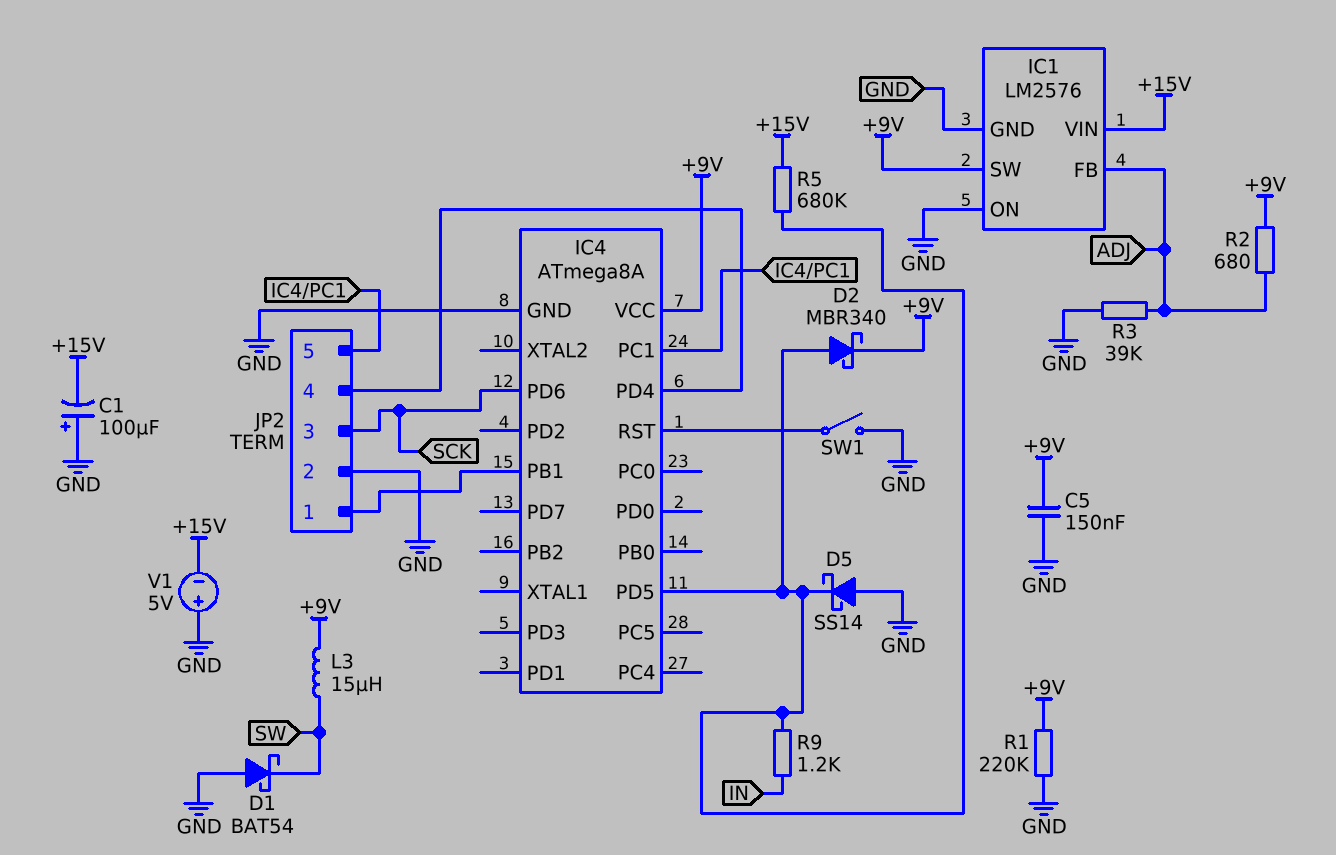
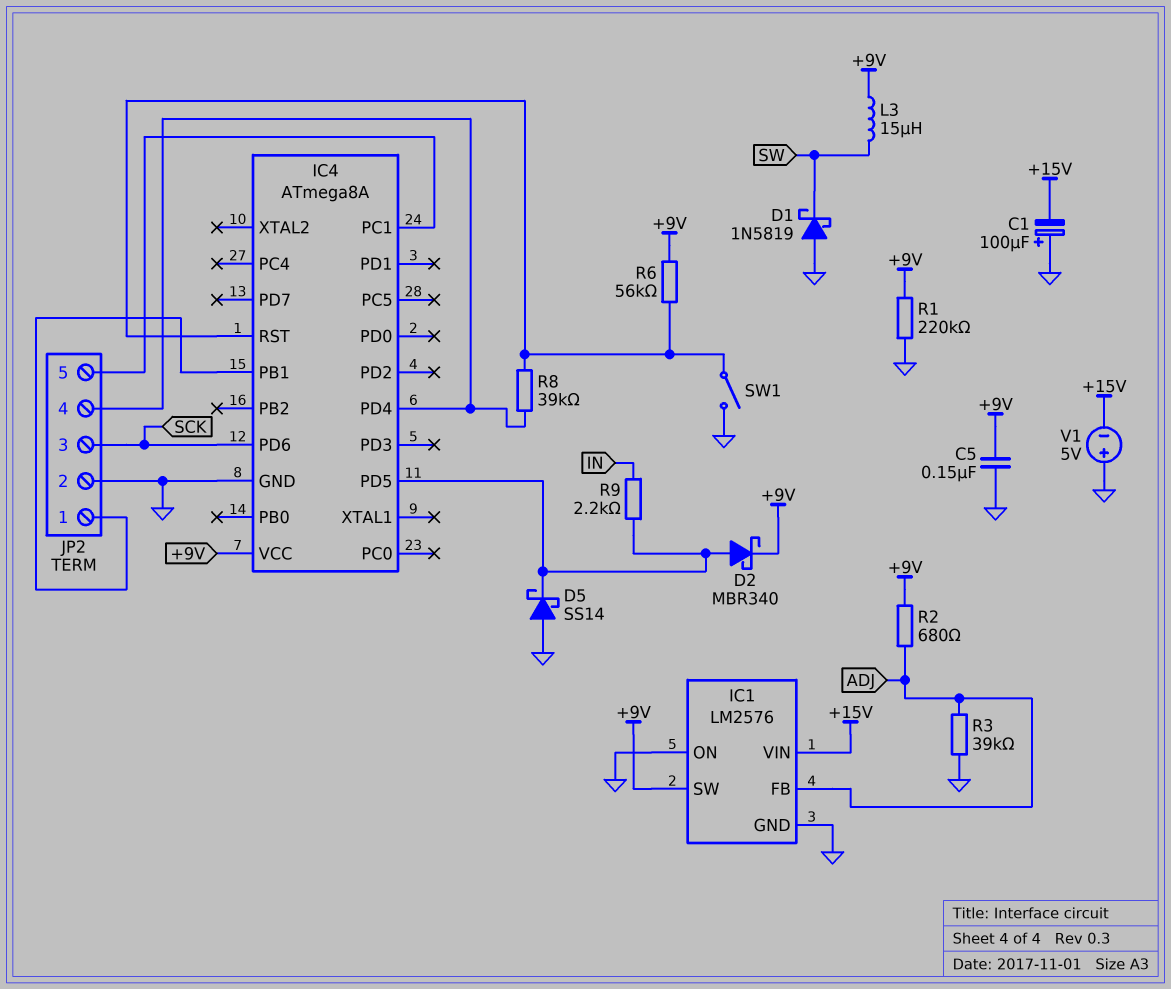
D1: schottky BAT54 (A GND, K SW) -> schottky 1N5819 (A GND, K SW)
R5: 680k (+15V, IC4/PD5) -> none
R6: none -> 56k (+9V, IC4/RST)
R8: none -> 39k (IC4/PD4, IC4/RST)
R9: 1.2k (IC4/PD5, IN) -> 2.2k (IC4/PD5, IN)

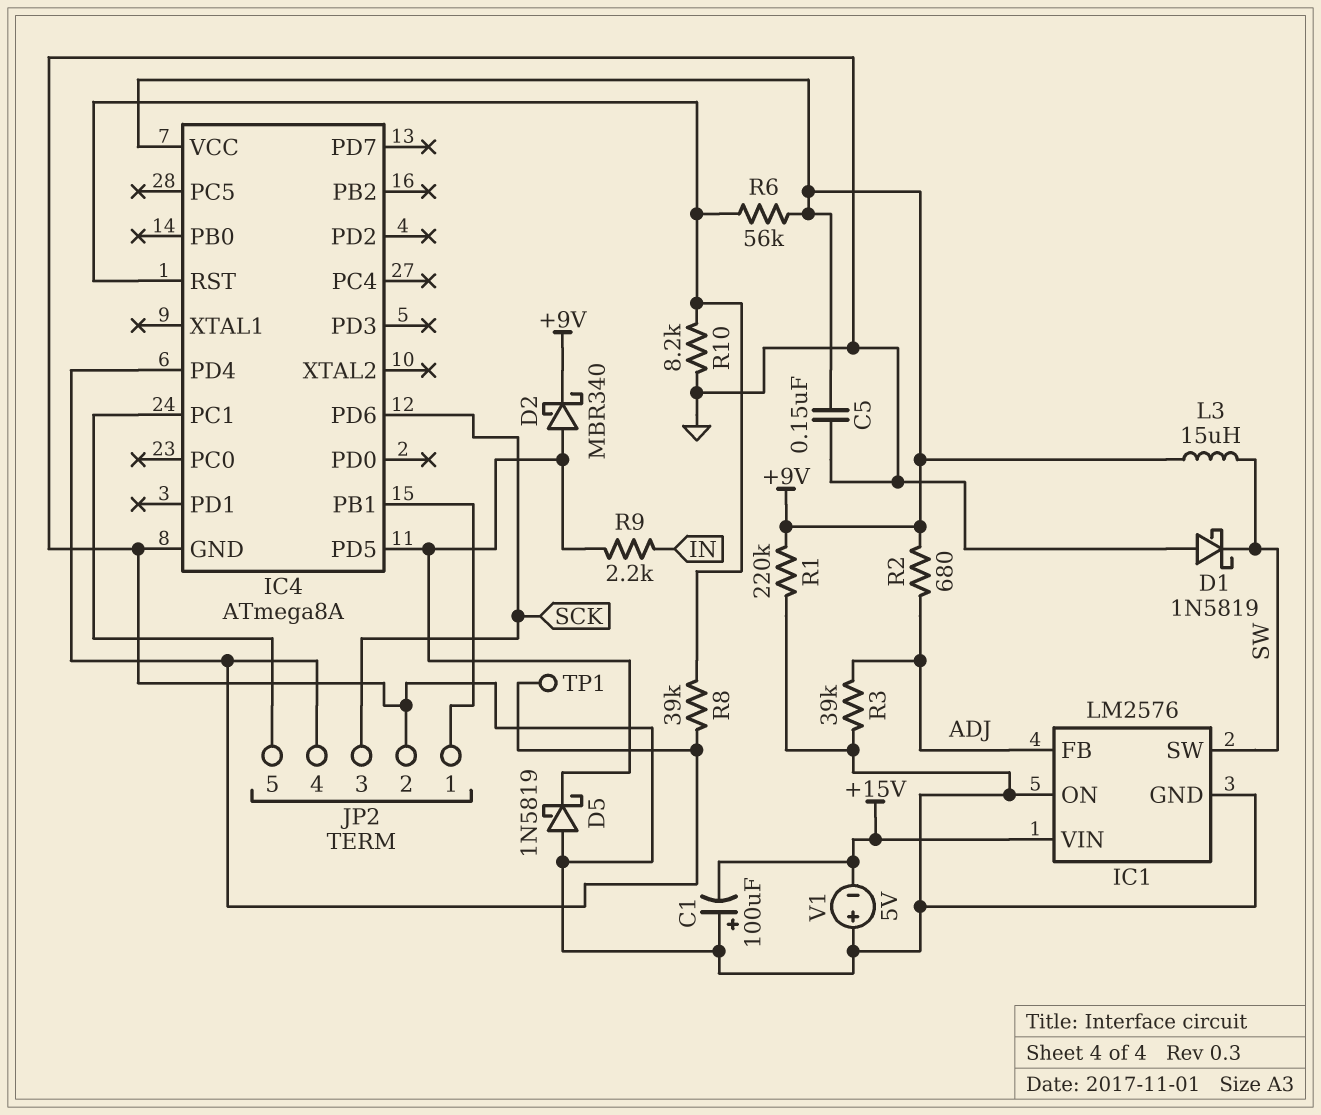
D5: schottky SS14 (A GND, K IC4/PD5) -> schottky 1N5819 (A GND, K IC4/PD5)
IC1 pin SW: +9V -> SW
R10: none -> 8.2k (GND, IC4/RST)
SW1: switch (GND, IC4/RST) -> none
TP1: none -> test point (IC4/PD4)

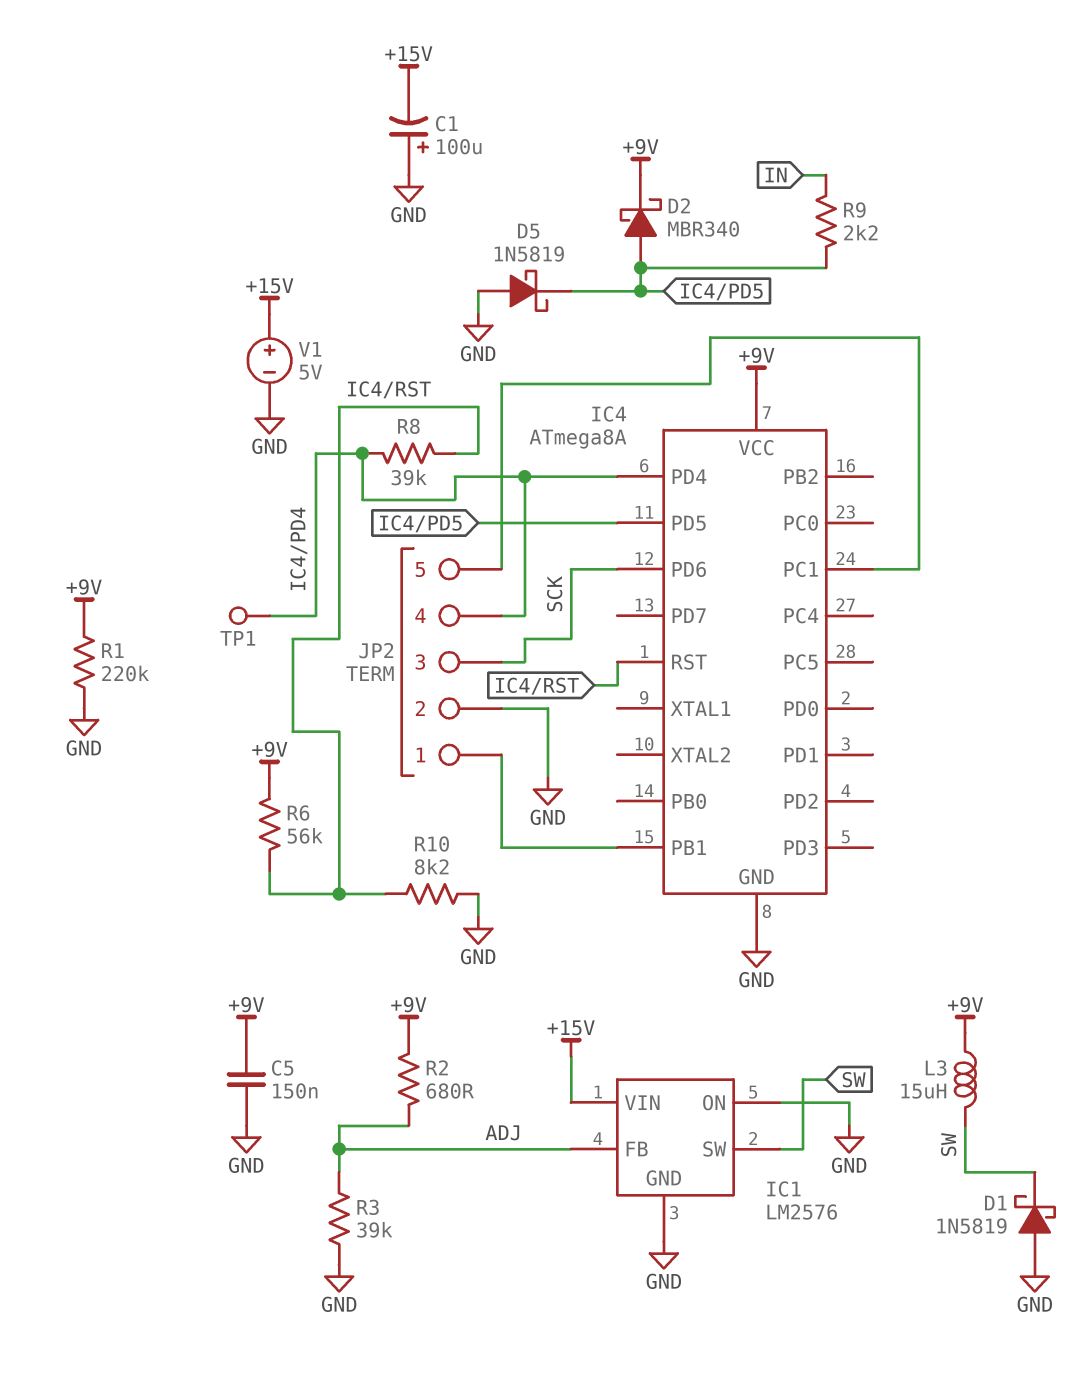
V1: 5V (plus GND, minus +15V) -> 5V (plus +15V, minus GND)

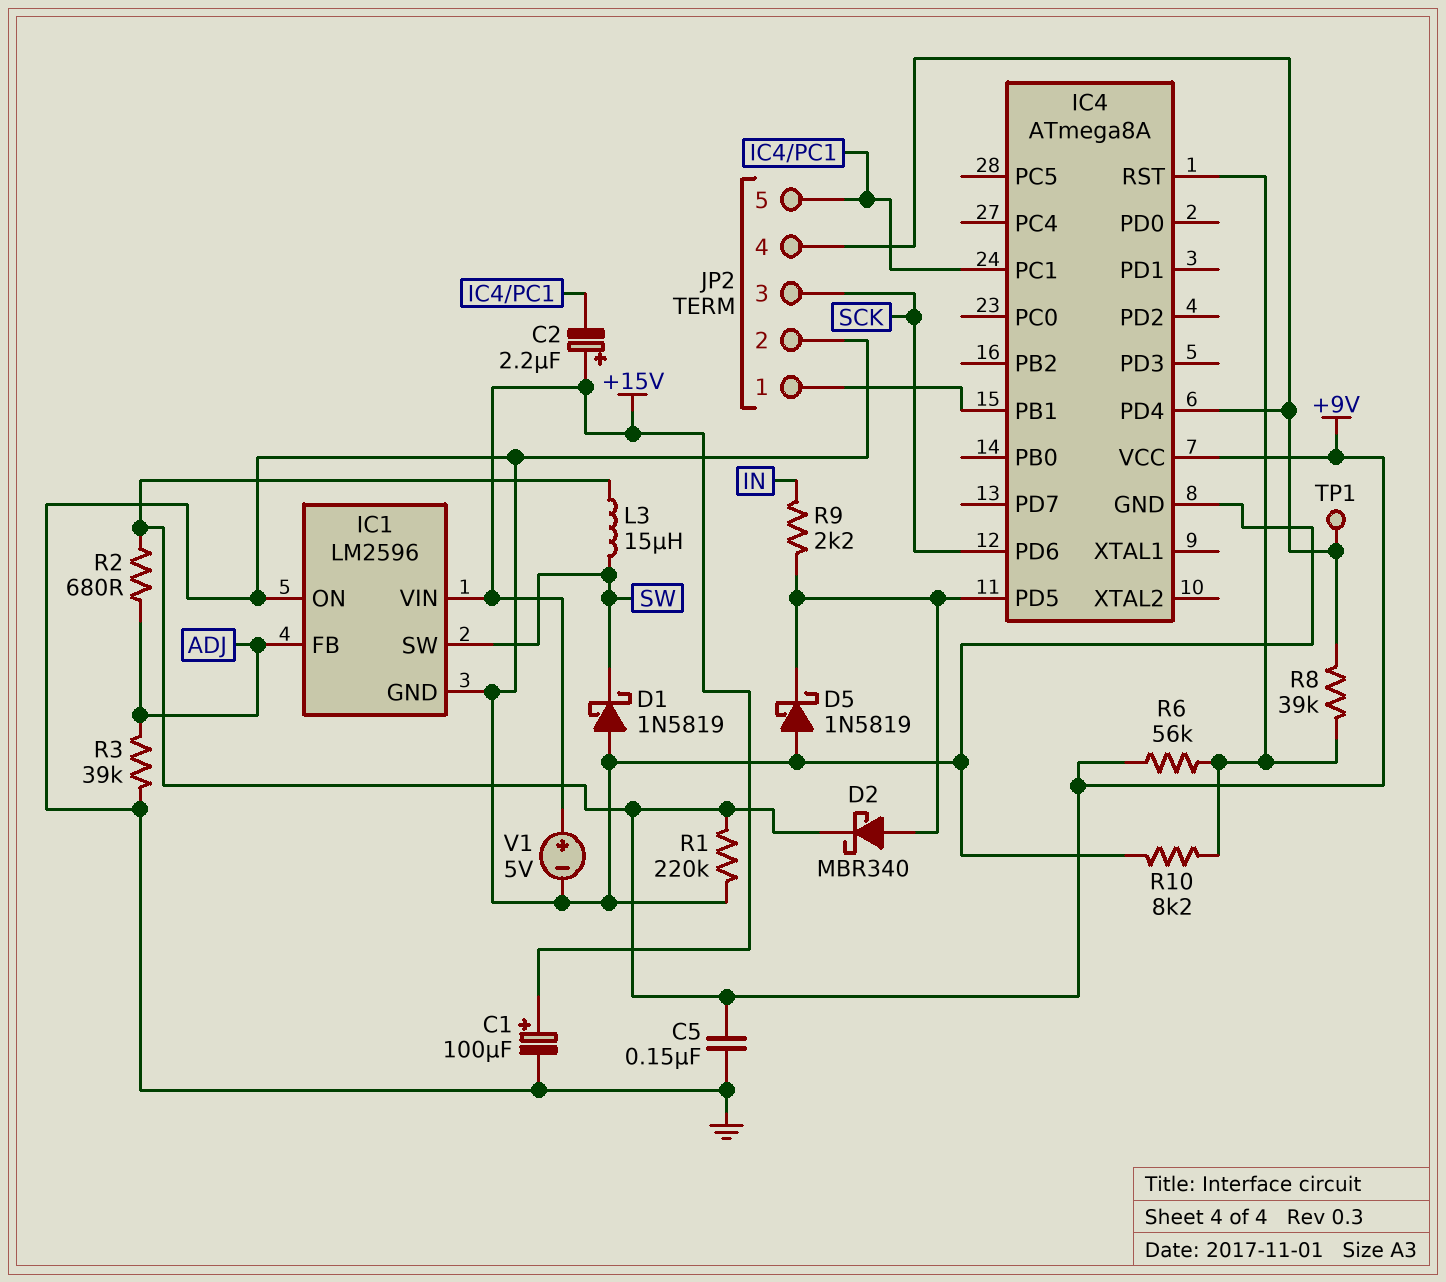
C1: 100uF (plus GND, minus +15V) -> 100uF (plus +15V, minus GND)
C2: none -> 2.2uF (plus +15V, minus IC4/PC1)
IC1: LM2576 -> LM2596

